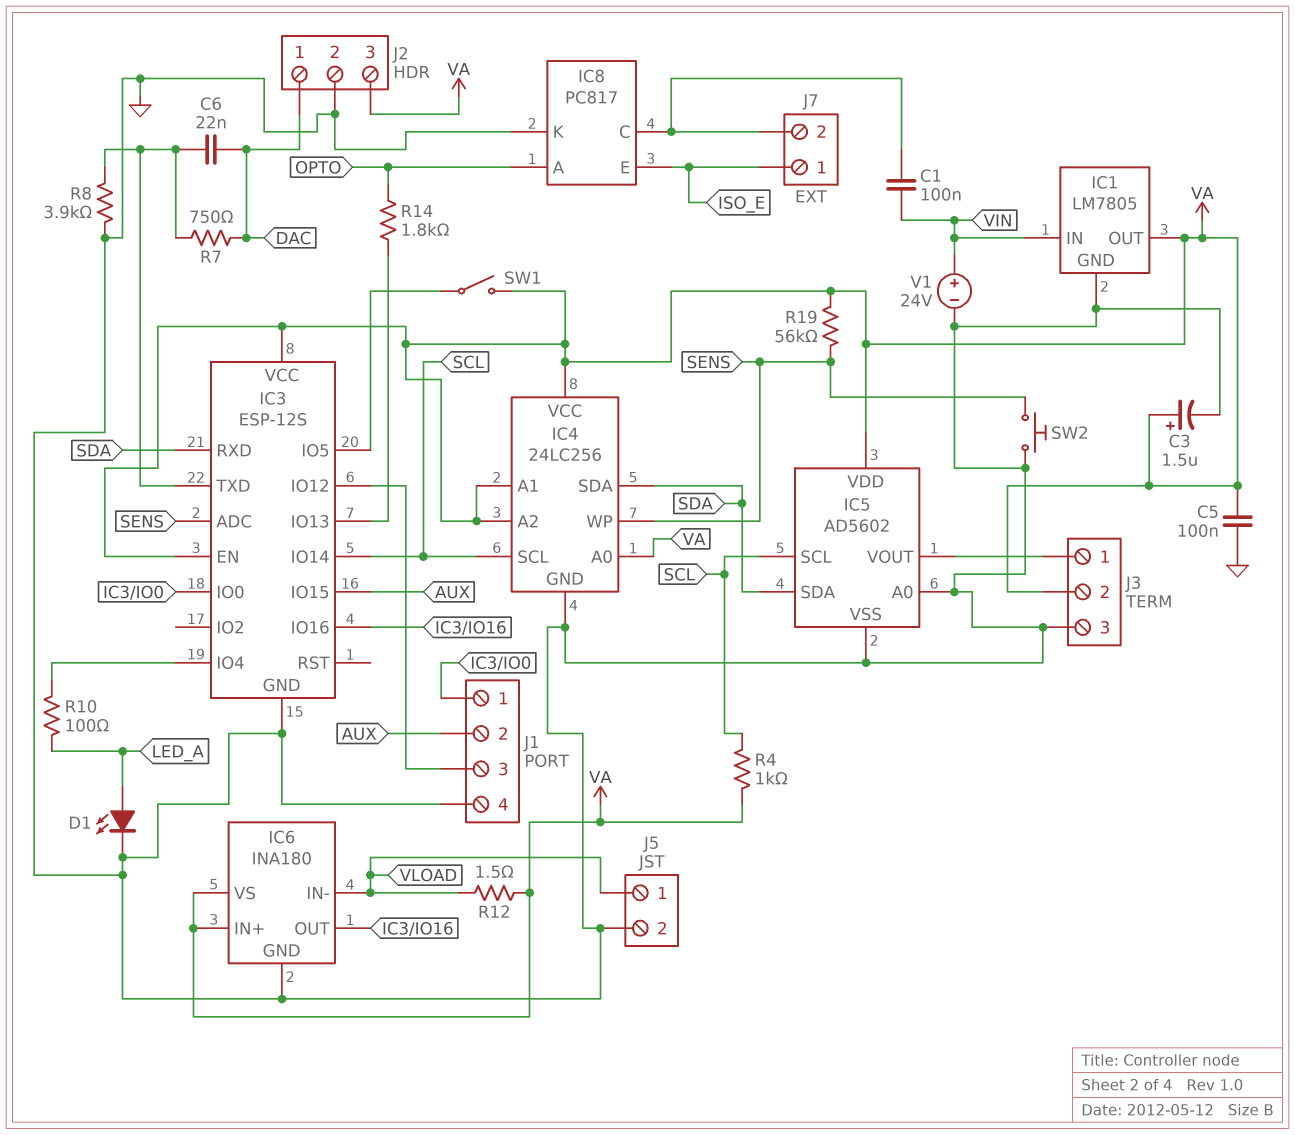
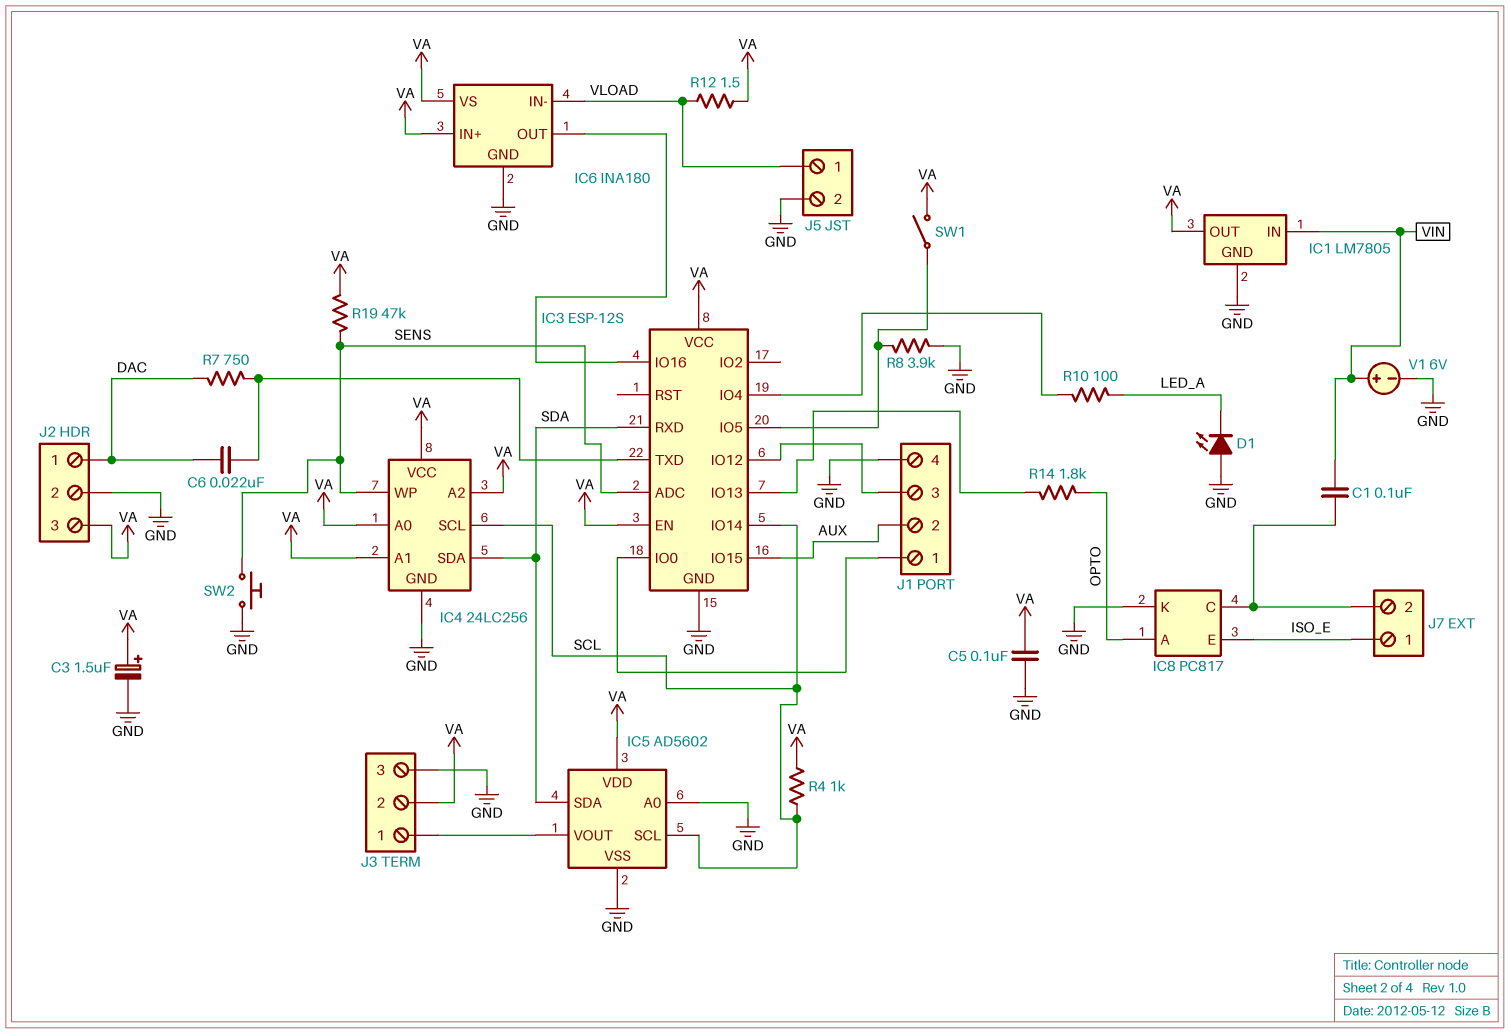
D1: LED (A LED_A, K GND) -> LED (A GND, K LED_A)
R8: 3.9k (GND, IC3/TXD) -> 3.9k (GND, IC3/IO5)
R19: 56k (SENS, VA) -> 47k (SENS, VA)
V1: 24V (plus VIN, minus GND) -> 6V (plus VIN, minus GND)

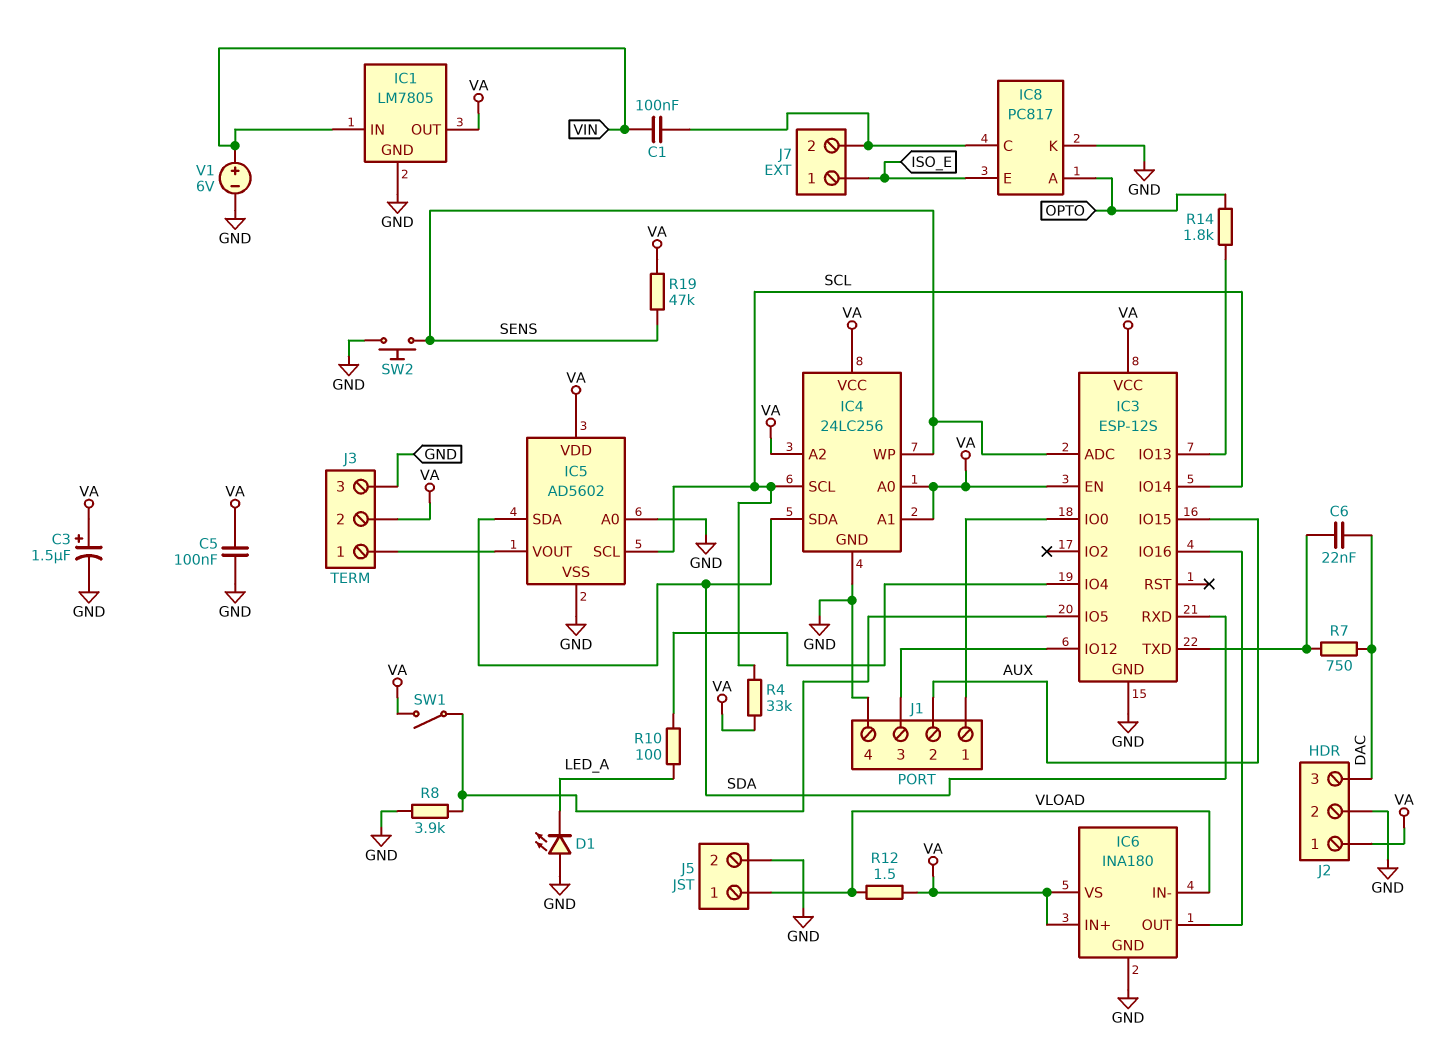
J2 pin 1: DAC -> VA
J2 pin 3: VA -> DAC
R4: 1k (SCL, VA) -> 33k (SCL, VA)

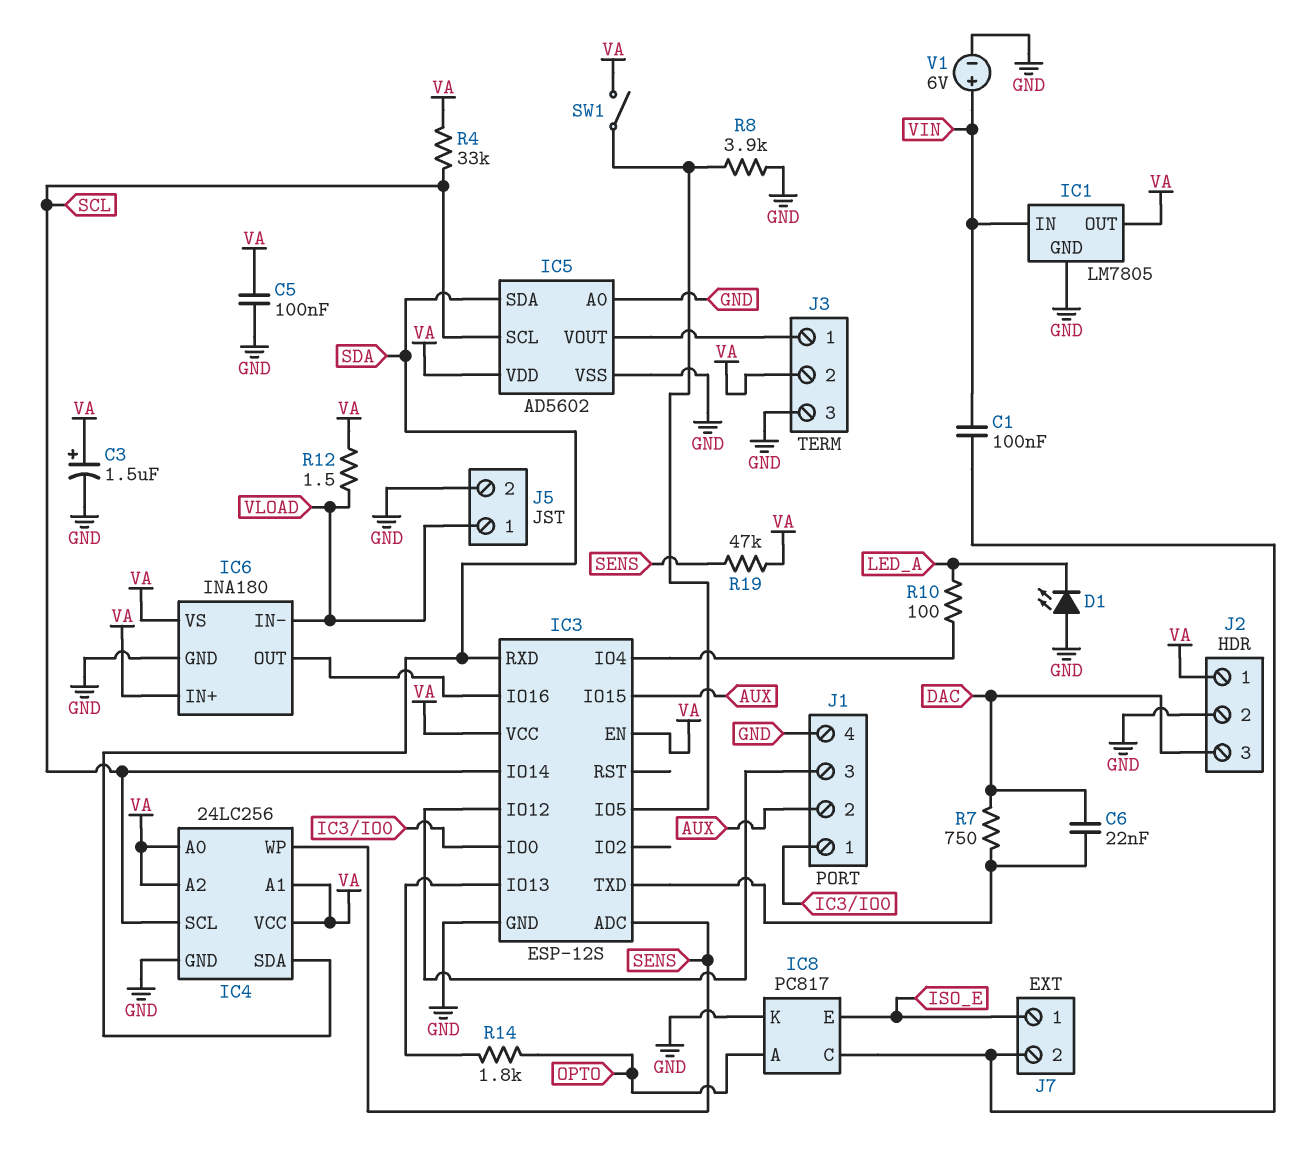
SW2: button (GND, SENS) -> none

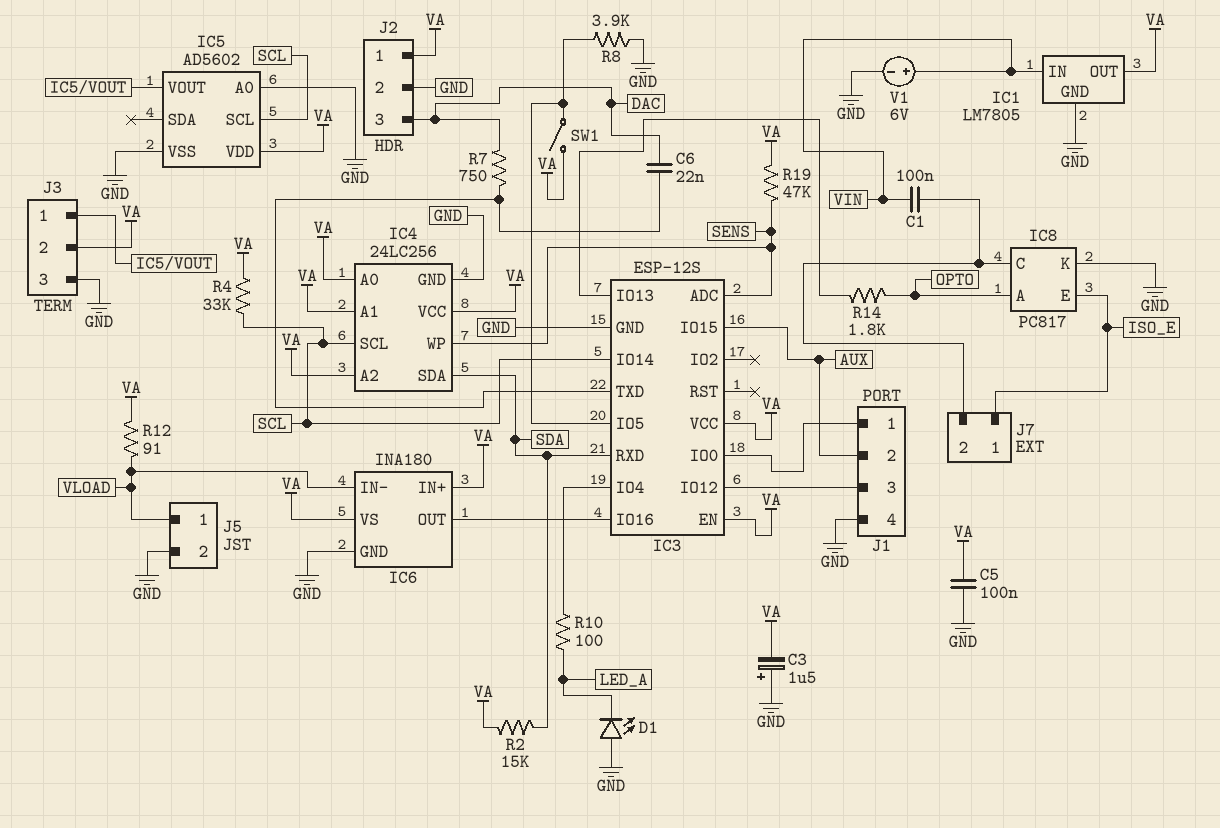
C3: 1.5uF (plus VA, minus GND) -> 1.5uF (plus GND, minus VA)
IC5 pin SDA: SDA -> none
R2: none -> 15k (SDA, VA)
R12: 1.5 (VA, VLOAD) -> 91 (VA, VLOAD)

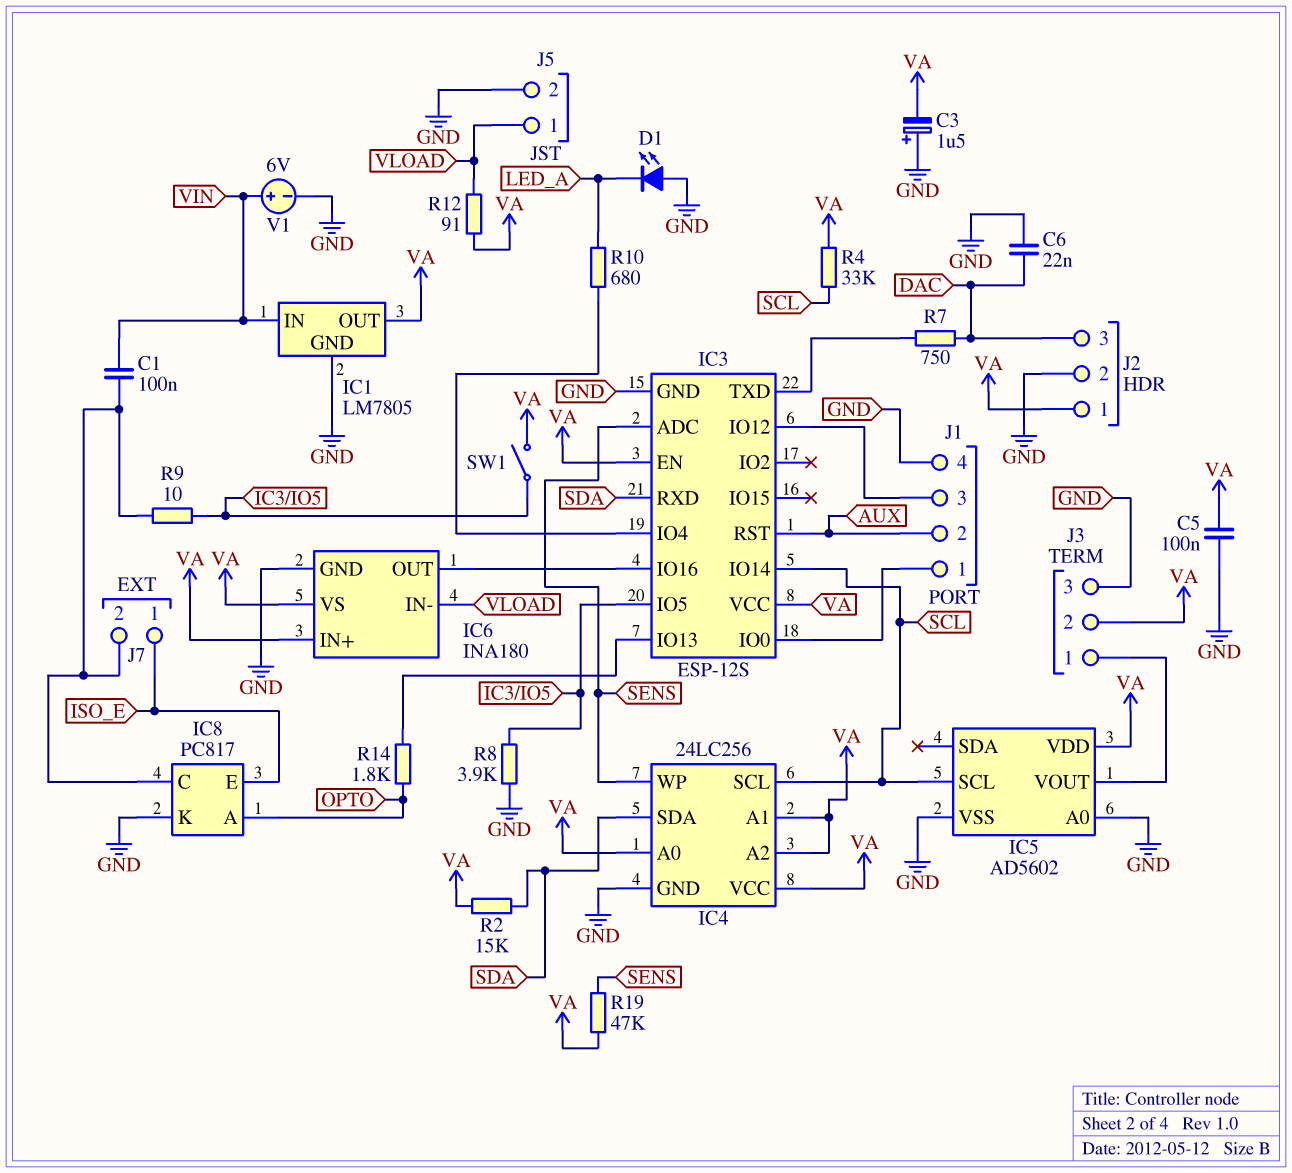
C6: 22nF (DAC, IC3/TXD) -> 22nF (DAC, GND)
IC3 pin IO15: AUX -> none
IC3 pin RST: none -> AUX
R9: none -> 10 (IC3/IO5, IC8/C)
R10: 100 (IC3/IO4, LED_A) -> 680 (IC3/IO4, LED_A)

